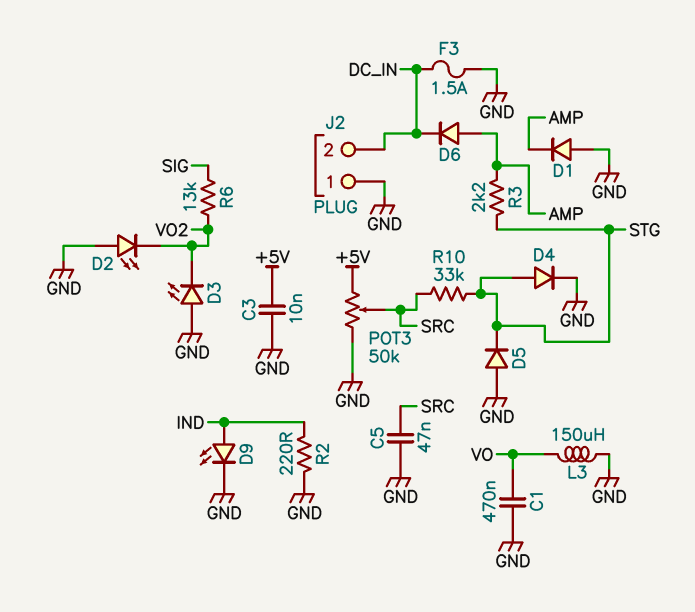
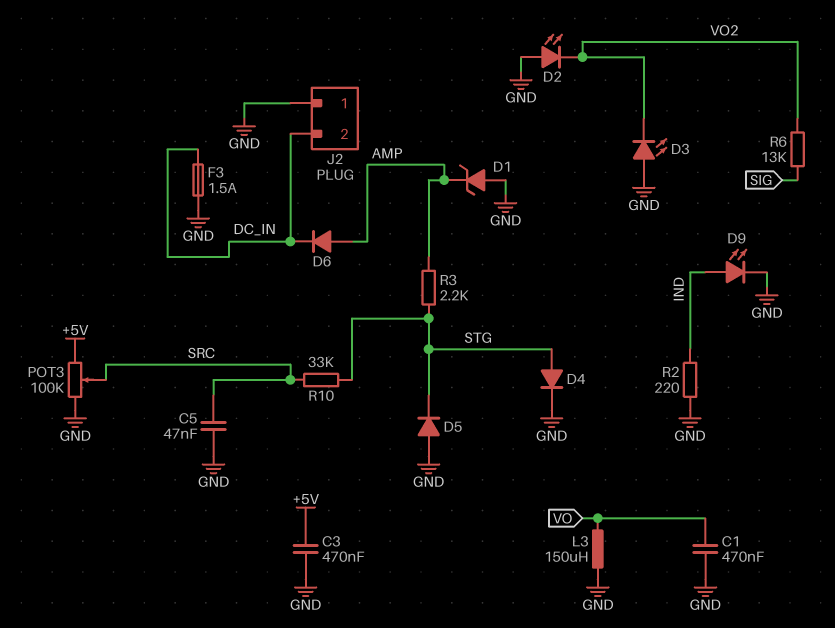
C3: 10nF (+5V, GND) -> 470nF (+5V, GND)
D1: diode (A GND, K AMP) -> zener (A GND, K AMP)
POT3: 50k (+5V, GND, wiper SRC) -> 100k (+5V, GND, wiper SRC)

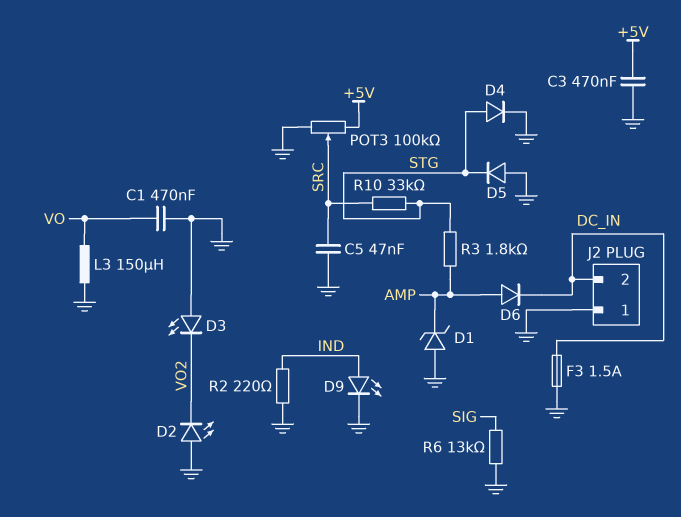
R3: 2.2k (AMP, STG) -> 1.8k (AMP, STG)
R6: 13k (SIG, VO2) -> 13k (GND, SIG)

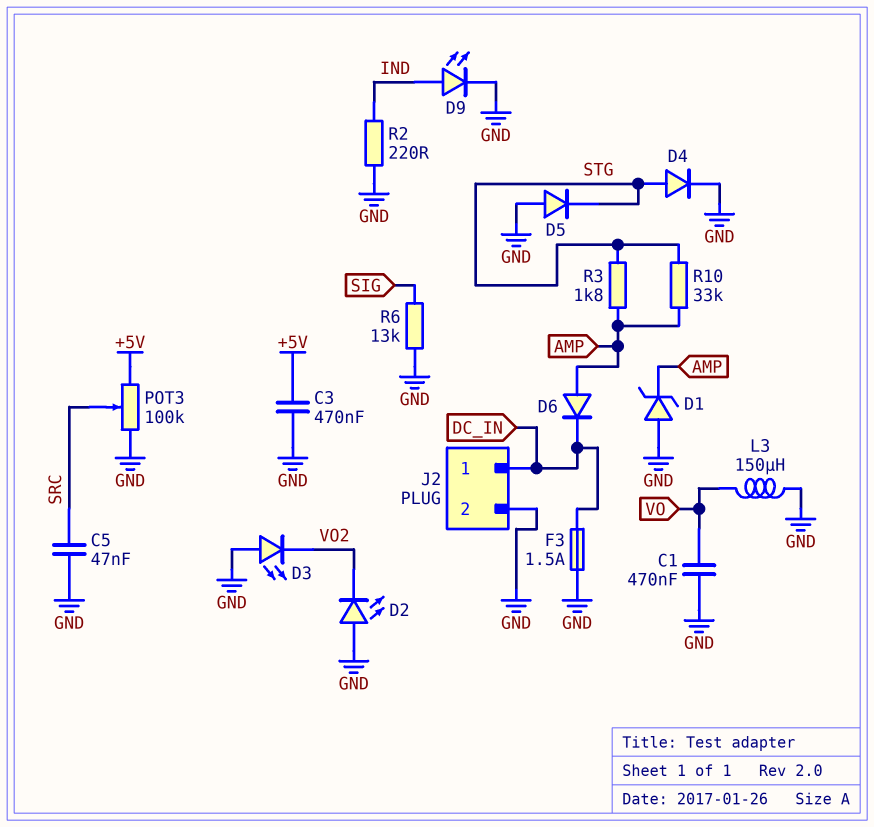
J2 pin 1: GND -> DC_IN
J2 pin 2: DC_IN -> GND
R10: 33k (SRC, STG) -> 33k (AMP, STG)

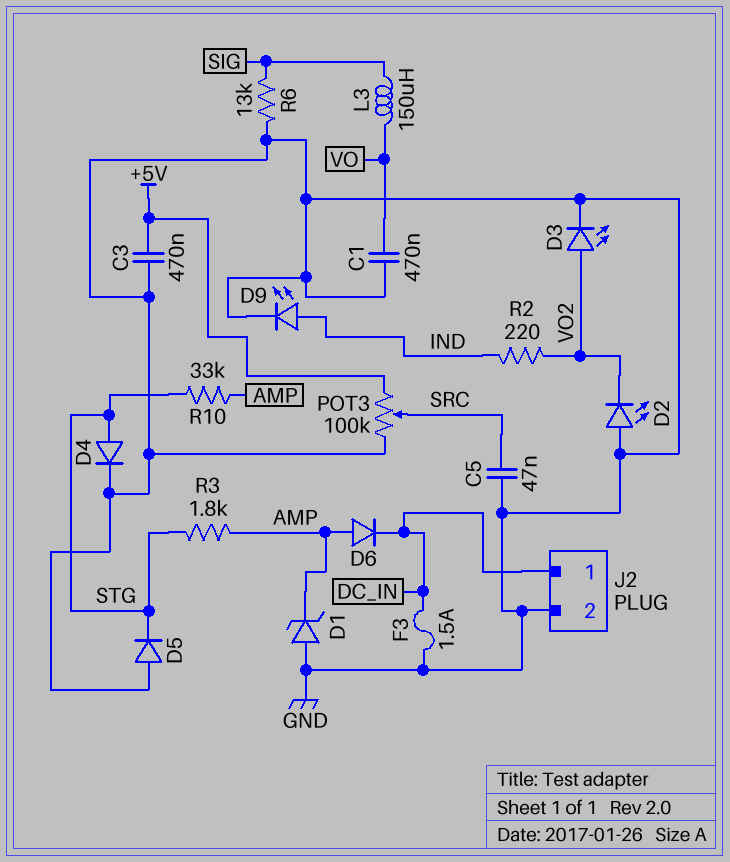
D3: LED (A GND, K VO2) -> LED (A VO2, K GND)
L3: 150uH (GND, VO) -> 150uH (SIG, VO)
R2: 220 (GND, IND) -> 220 (IND, VO2)

